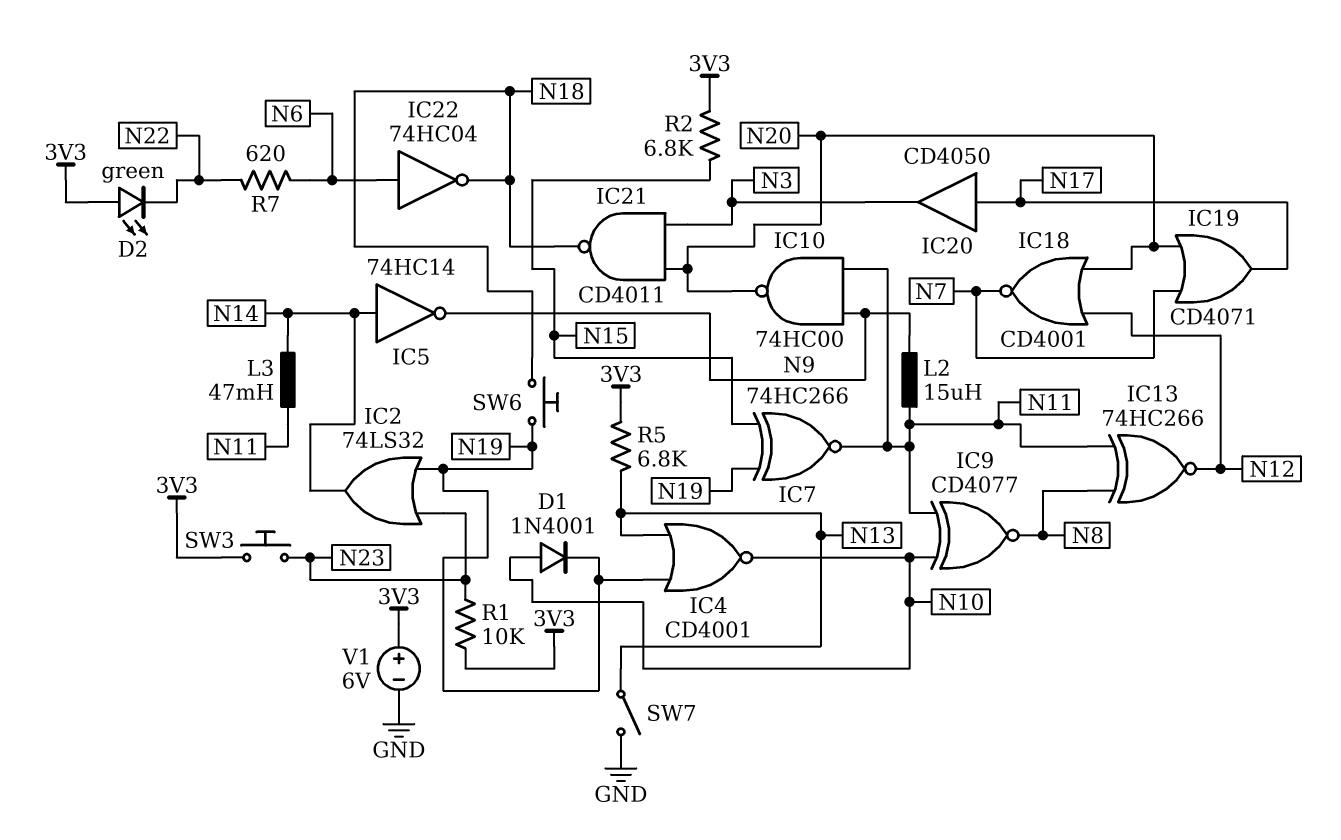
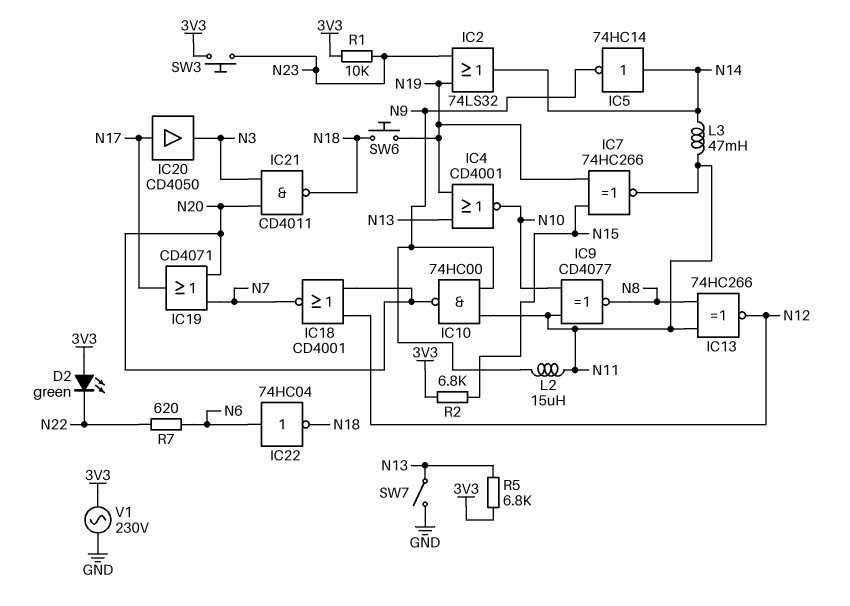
D1: diode 1N4001 (A N10, K N19) -> none
V1: 6V (plus 3V3, minus GND) -> AC 230V (3V3, GND)

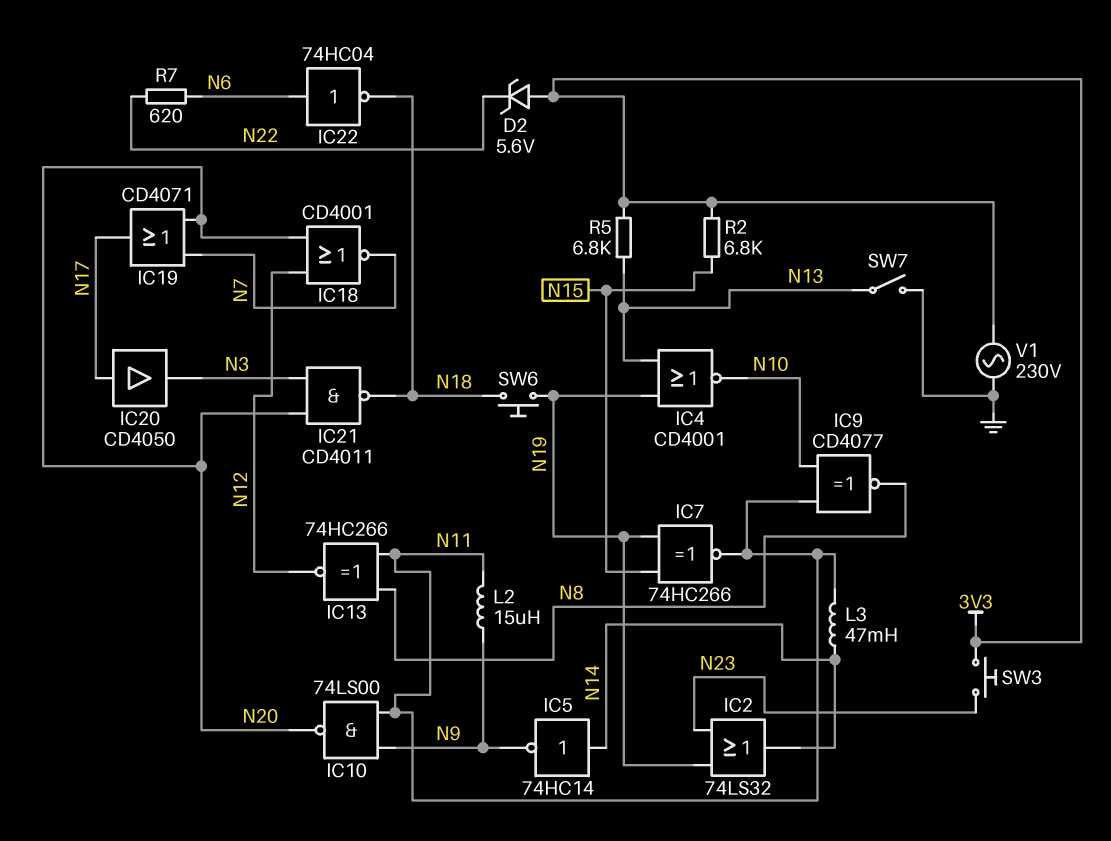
D2: LED green (A 3V3, K N22) -> zener 5.6V (A 3V3, K N22)
IC10: NAND 74HC00 (in N9, in N11, out N20) -> NAND 74LS00 (in N9, in N11, out N20)
R1: 10k (3V3, N23) -> none

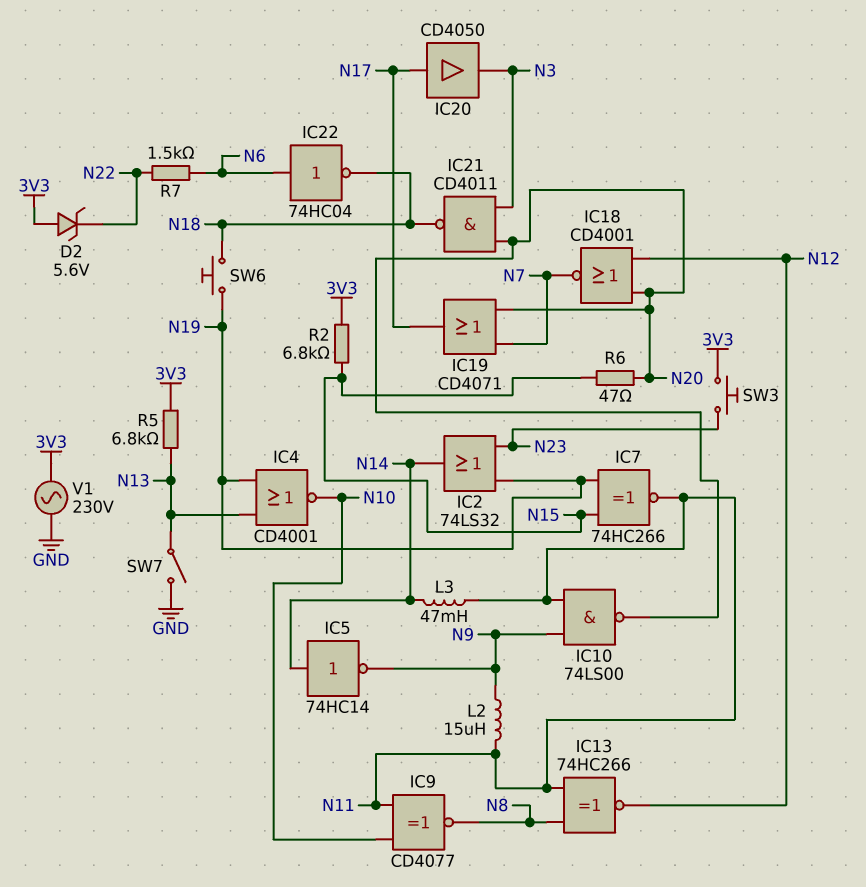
R6: none -> 47 (N15, N20)
R7: 620 (N6, N22) -> 1.5k (N6, N22)

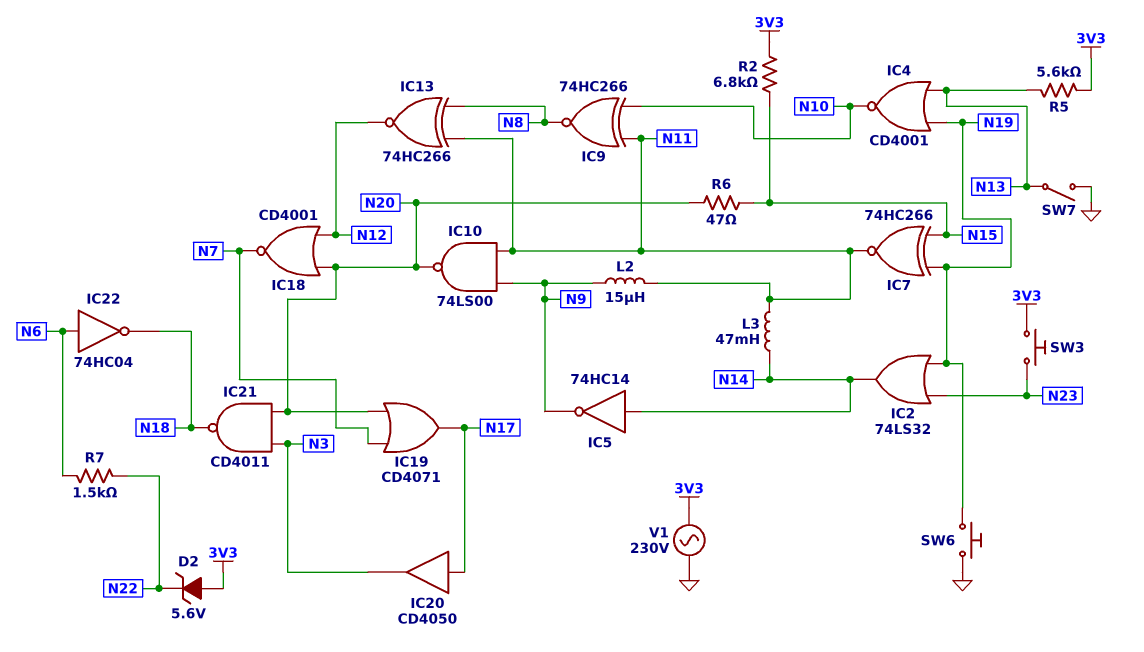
IC9: XNOR CD4077 (in N10, in N11, out N8) -> XNOR 74HC266 (in N10, in N11, out N8)
R5: 6.8k (3V3, N13) -> 5.6k (3V3, N13)
SW6: button (N18, N19) -> button (GND, N19)

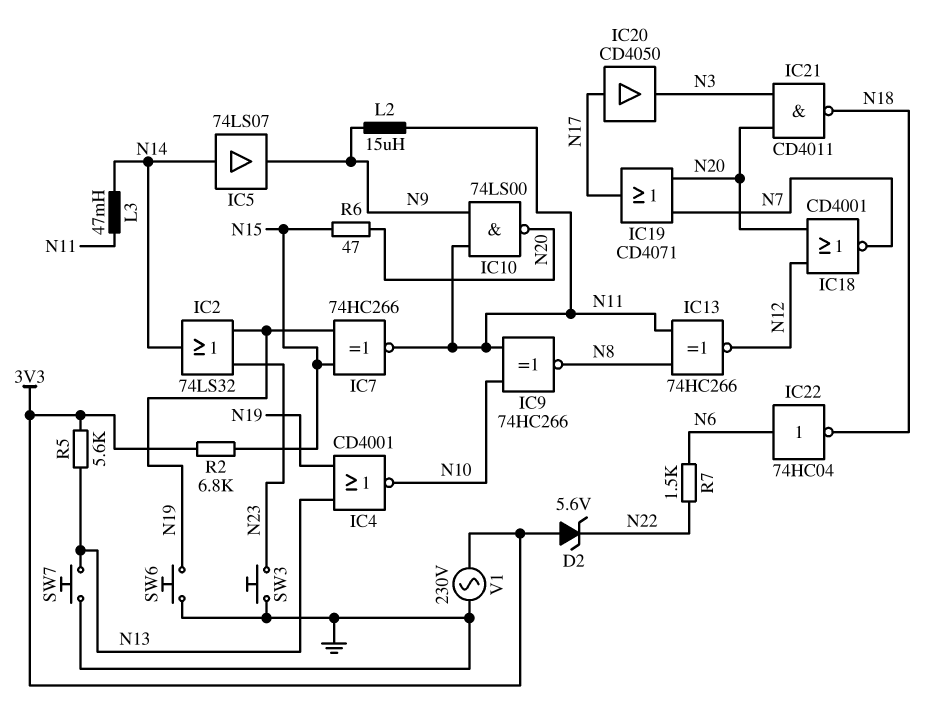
IC5: NOT 74HC14 (in N14, out N9) -> buffer 74LS07 (in N14, out N9)
SW3: button (3V3, N23) -> button (GND, N23)
SW7: switch (GND, N13) -> button (GND, N13)

